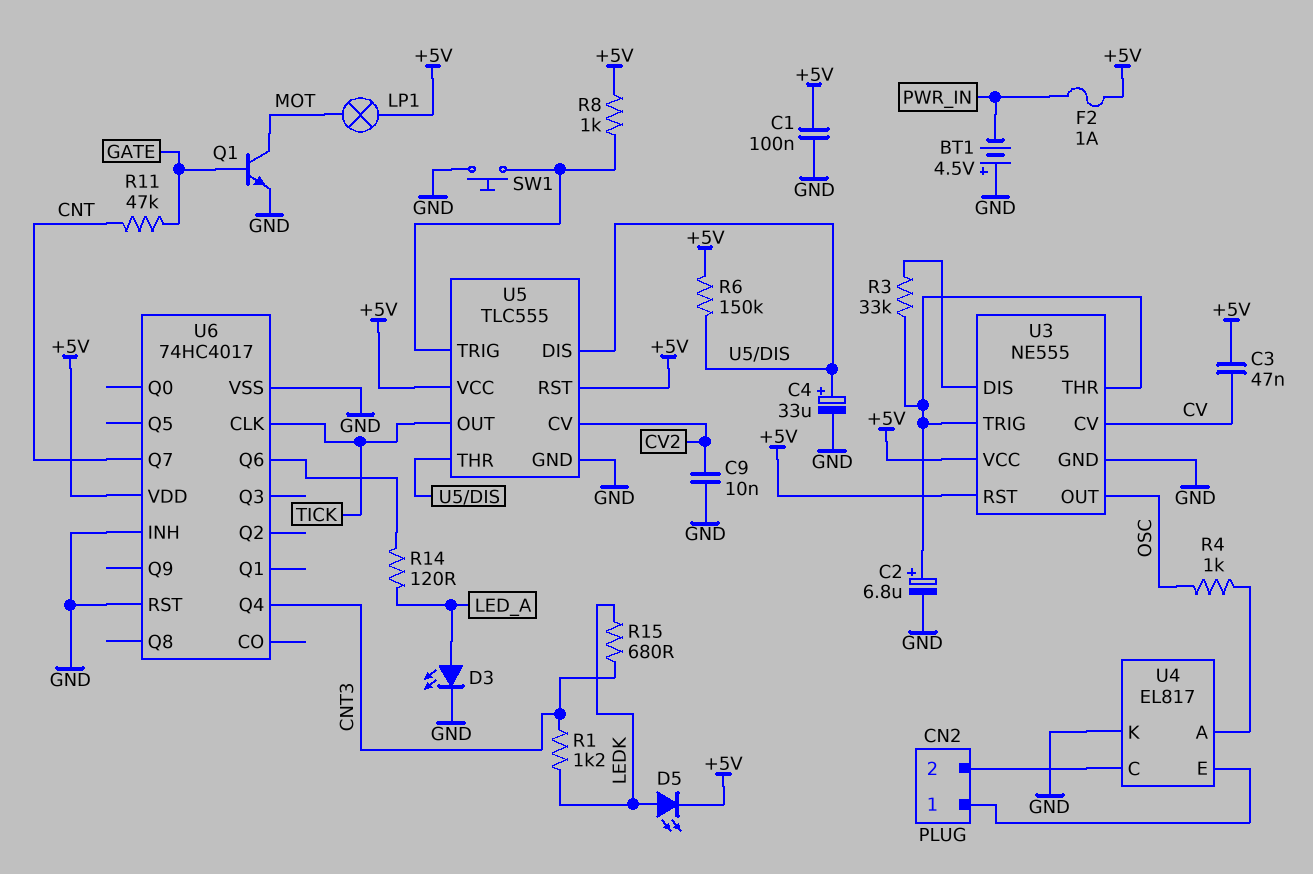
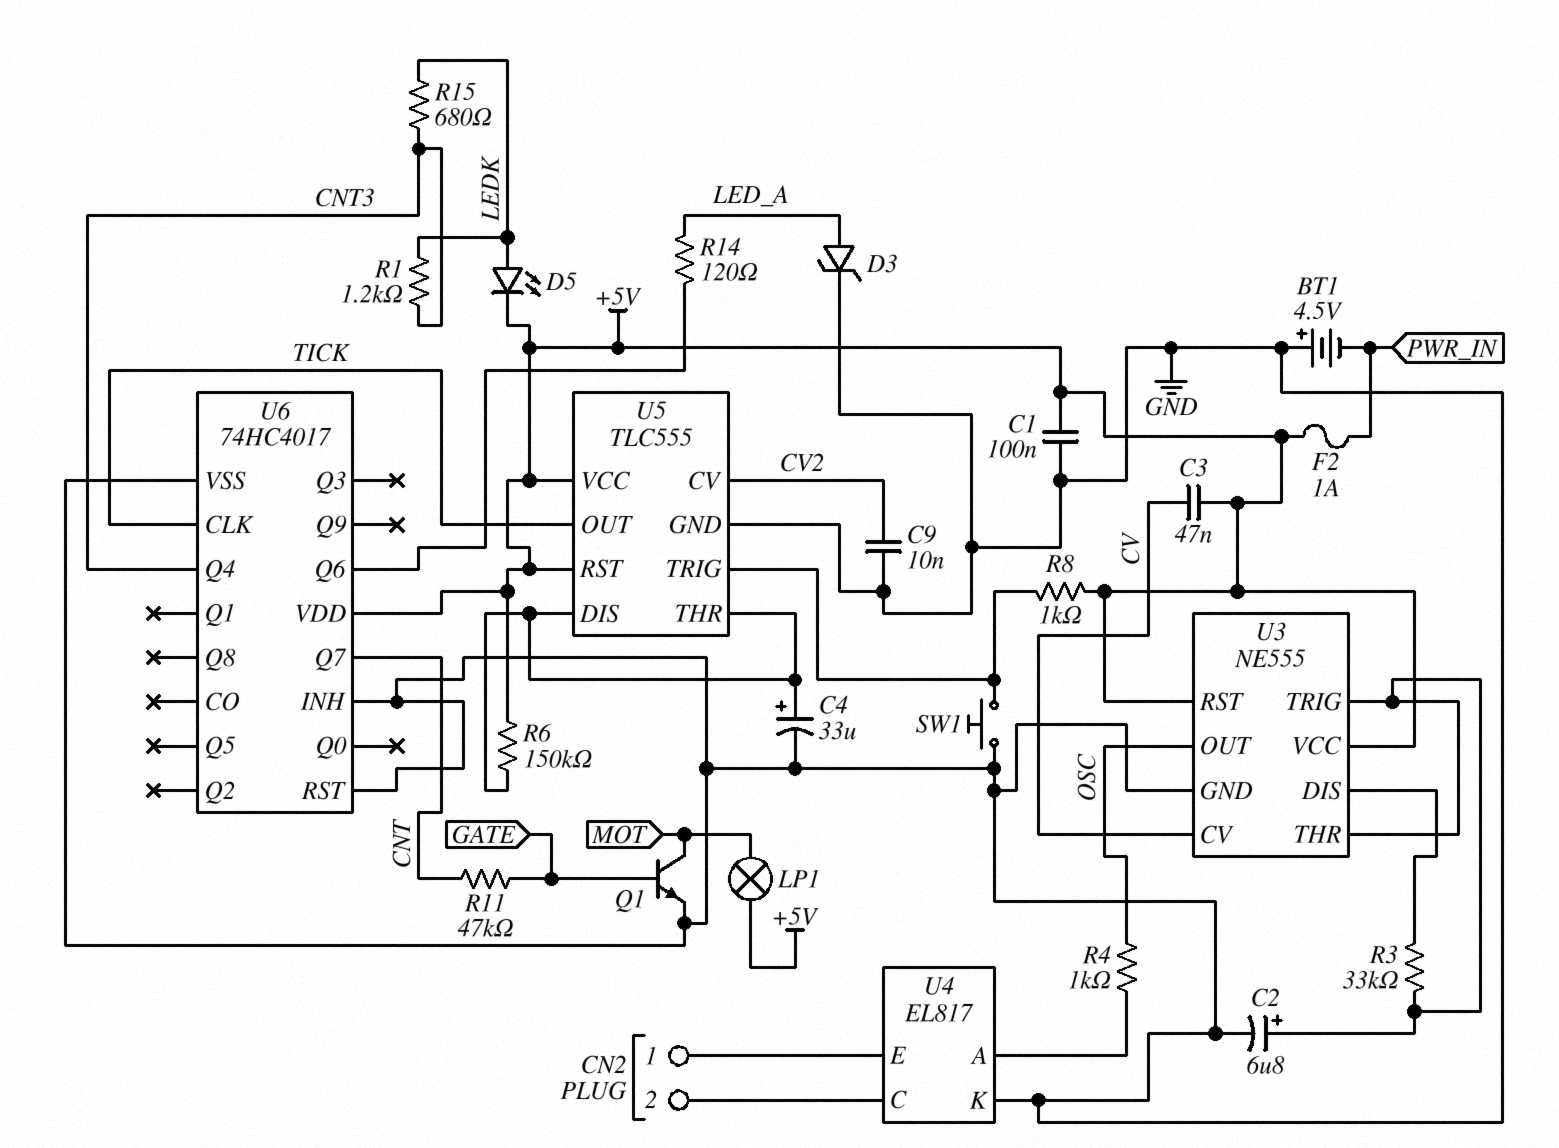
D3: LED (A LED_A, K GND) -> zener (A LED_A, K GND)

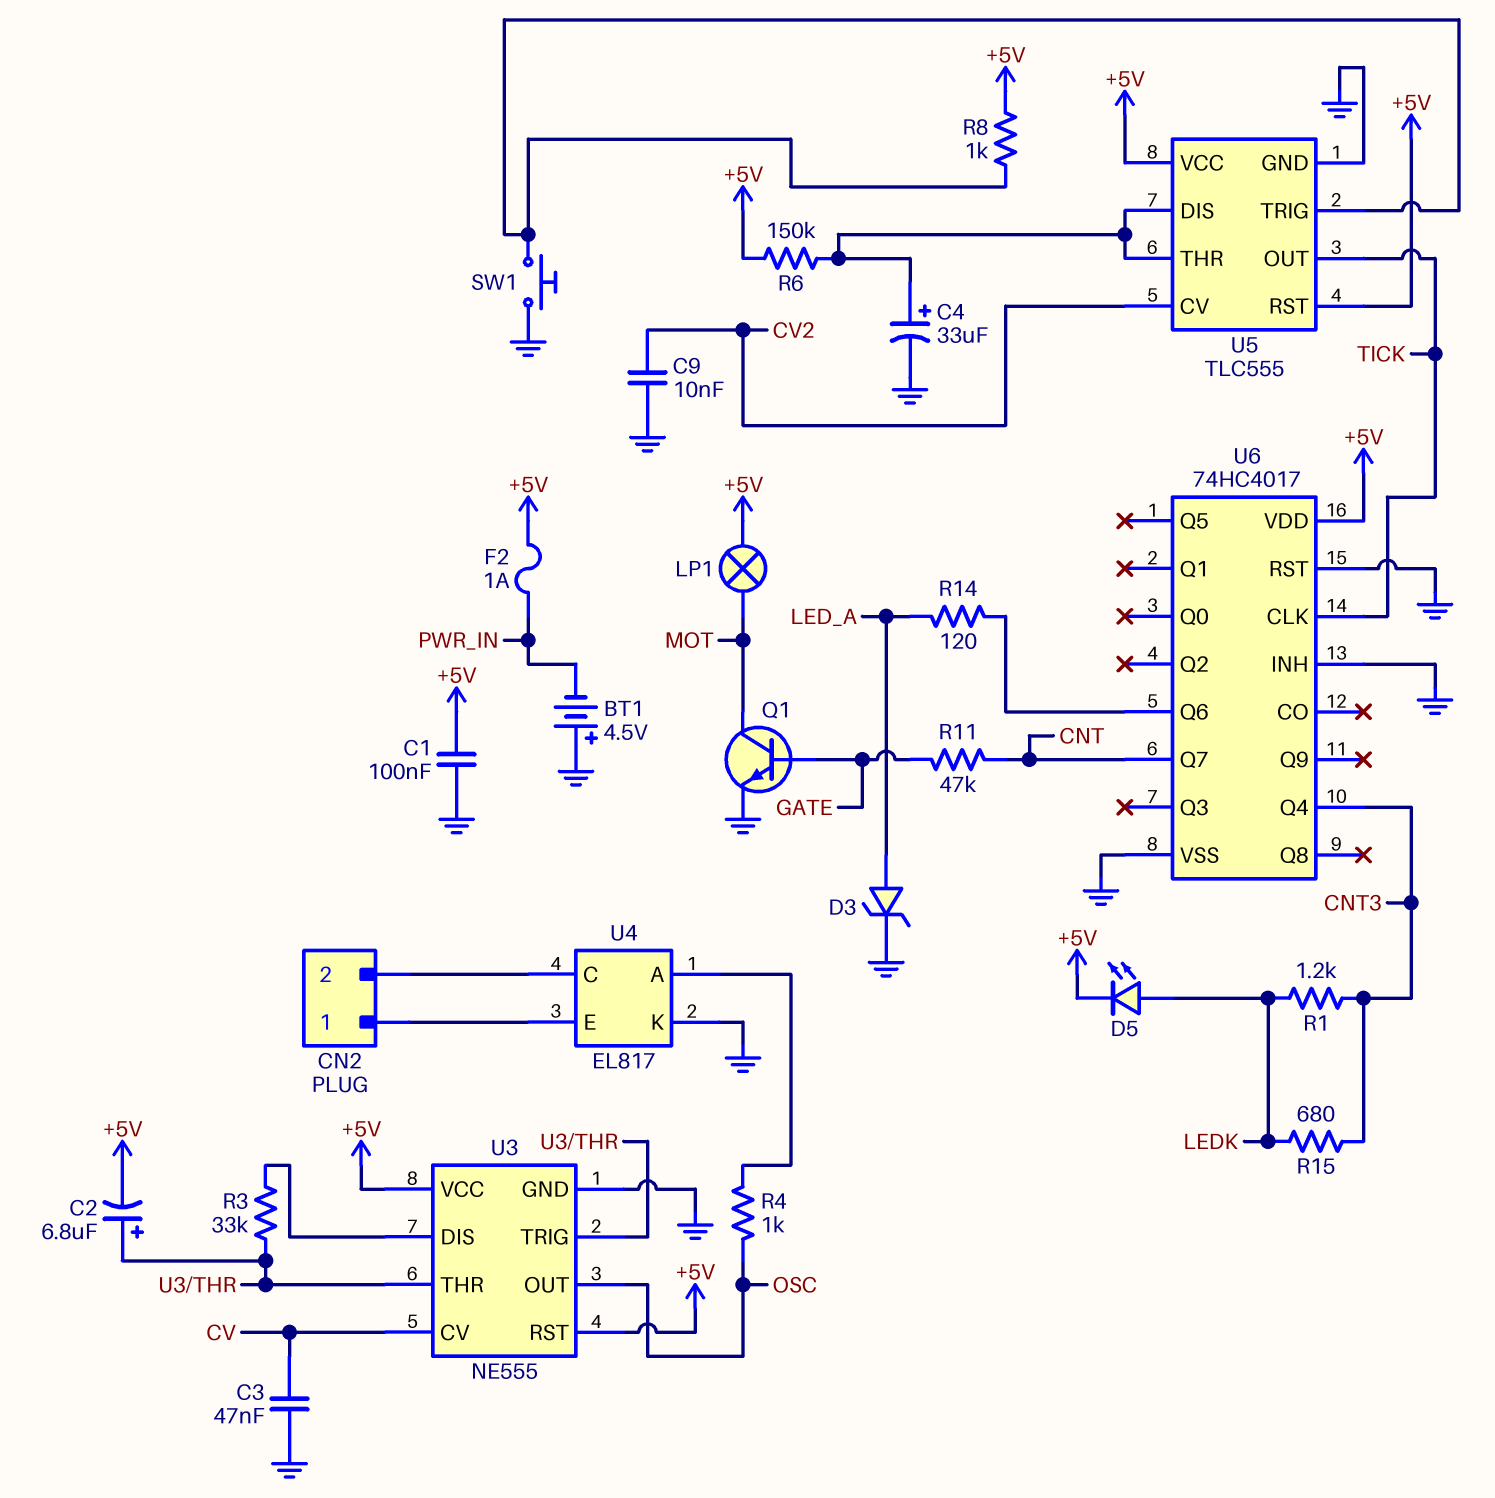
C2: 6.8uF (plus U3/THR, minus GND) -> 6.8uF (plus U3/THR, minus +5V)
C3: 47nF (+5V, CV) -> 47nF (CV, GND)

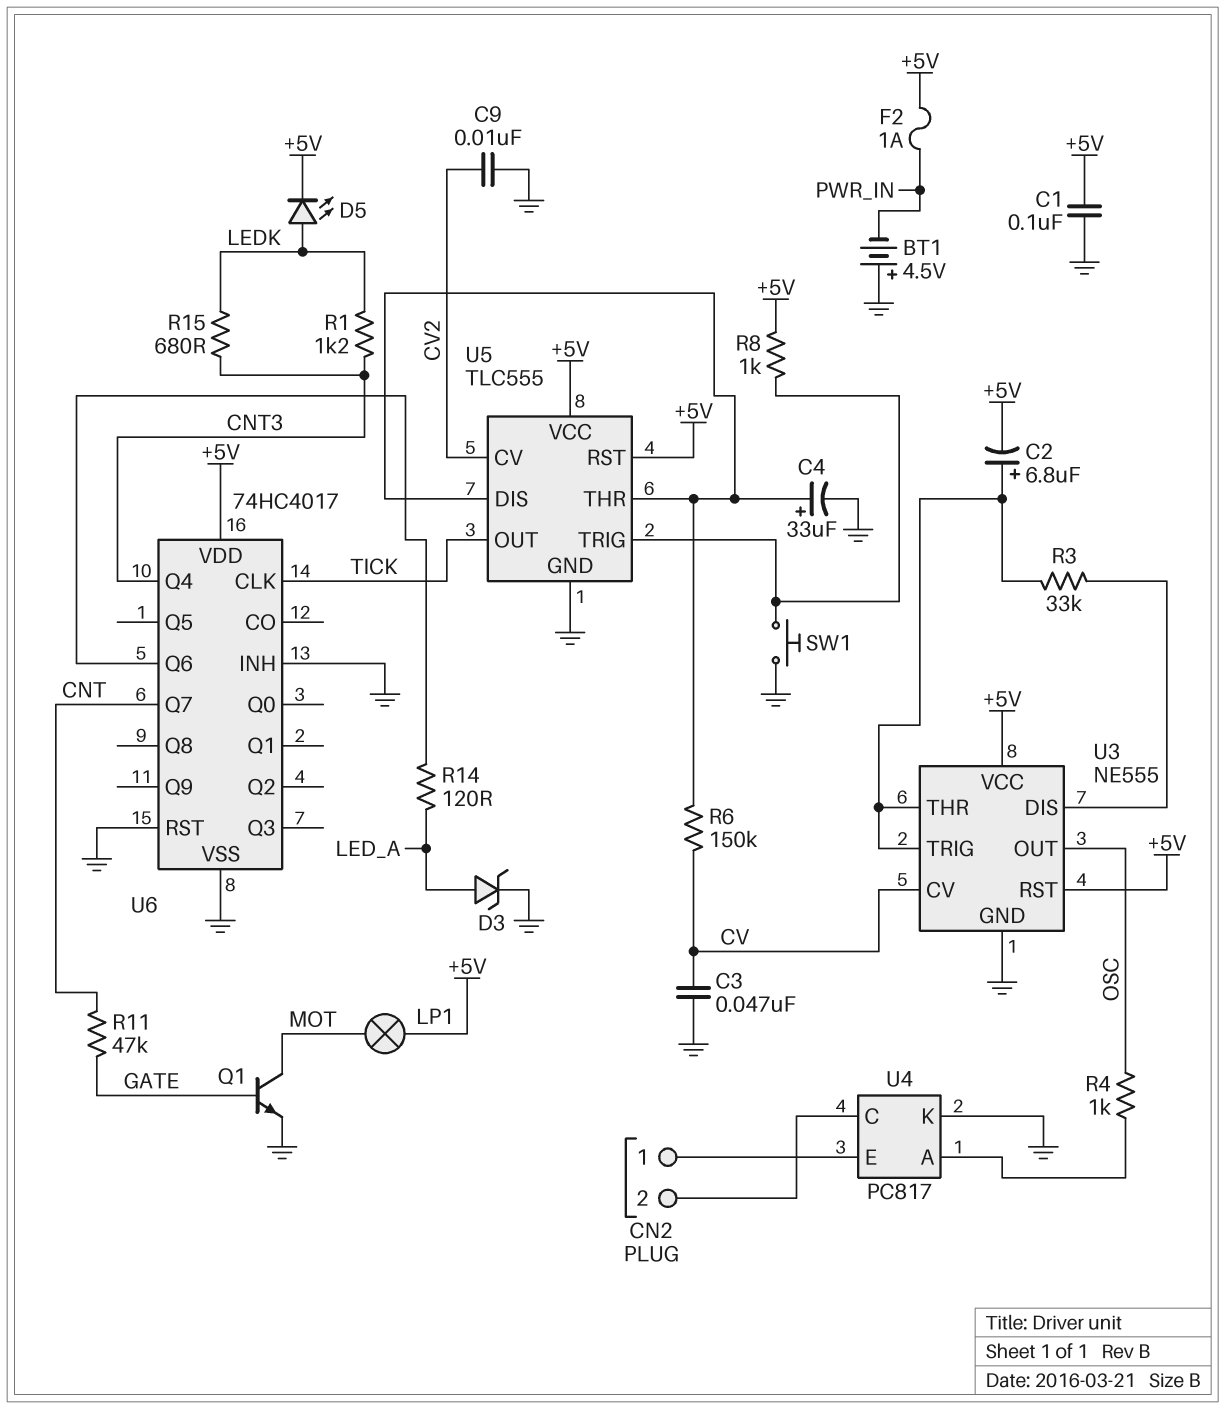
R6: 150k (+5V, U5/DIS) -> 150k (CV, U5/DIS)
U4: EL817 -> PC817

